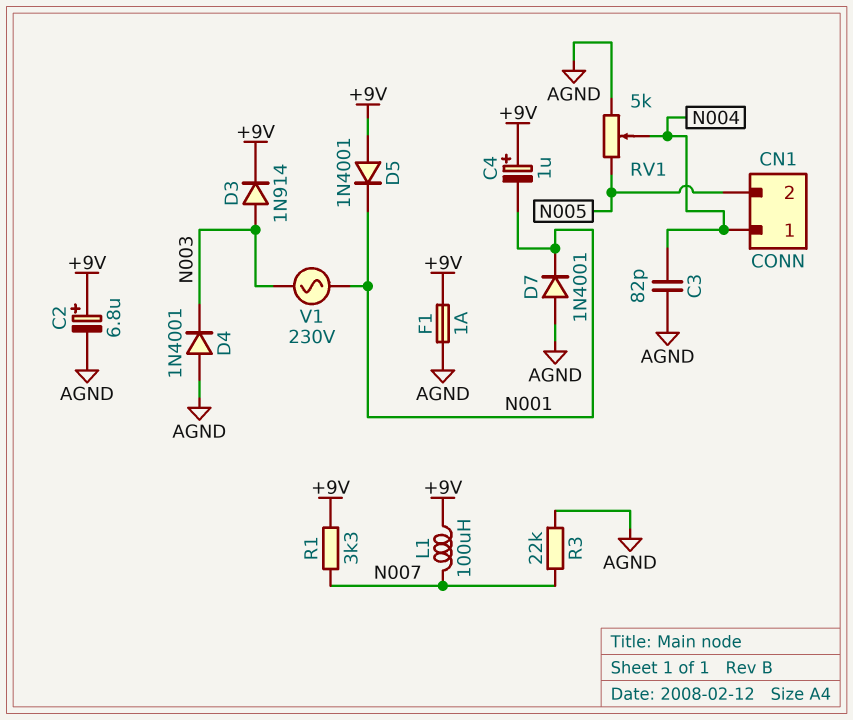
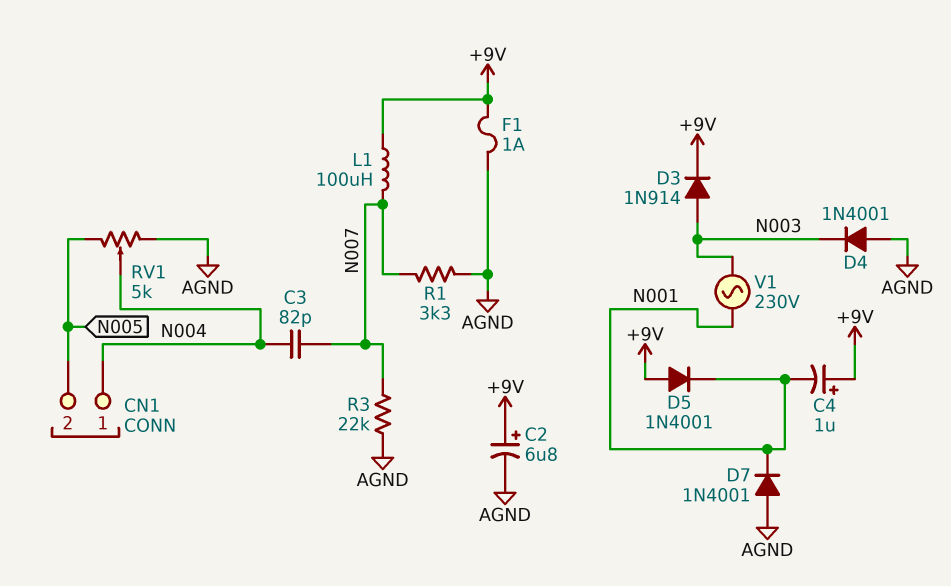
C3: 82pF (AGND, N004) -> 82pF (N004, N007)
R1: 3.3k (+9V, N007) -> 3.3k (AGND, N007)

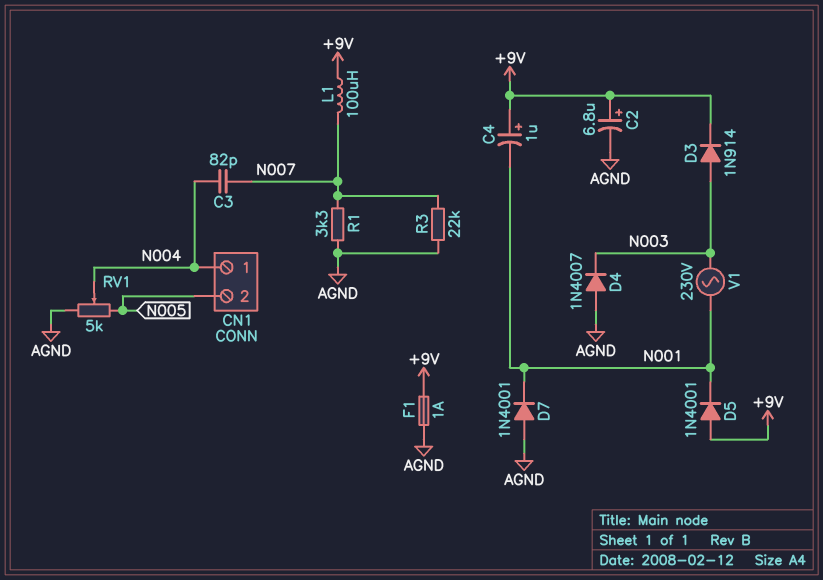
D4: diode 1N4001 (A AGND, K N003) -> diode 1N4007 (A AGND, K N003)

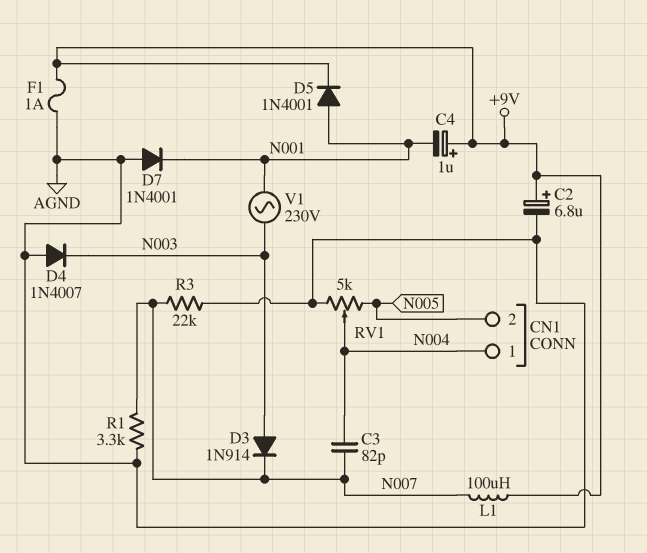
D3: diode 1N914 (A N003, K +9V) -> diode 1N914 (A N003, K N007)
D5: diode 1N4001 (A +9V, K N001) -> diode 1N4001 (A N001, K +9V)

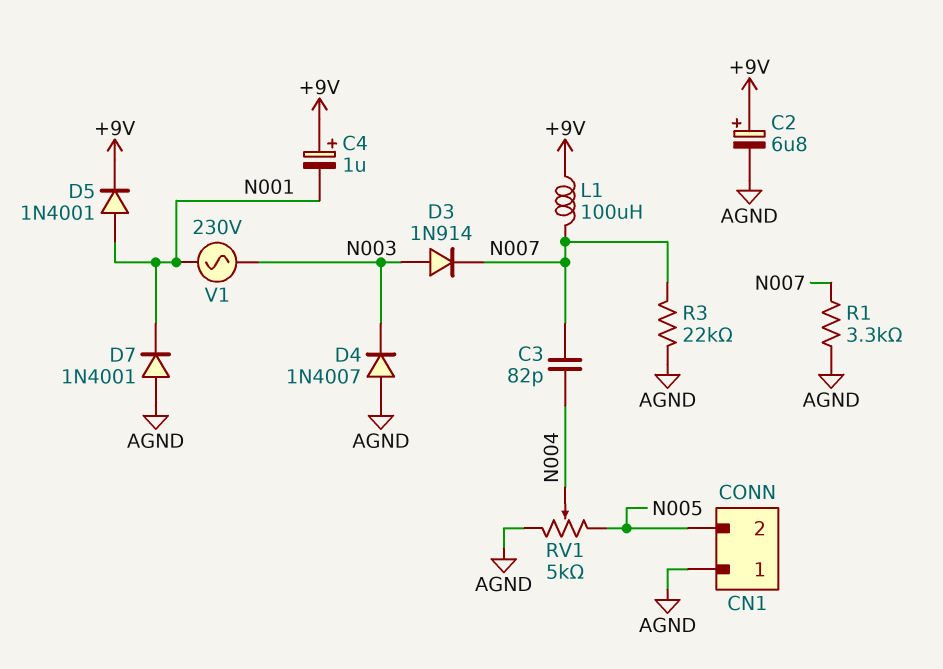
CN1 pin 1: N004 -> AGND
F1: 1A (+9V, AGND) -> none

